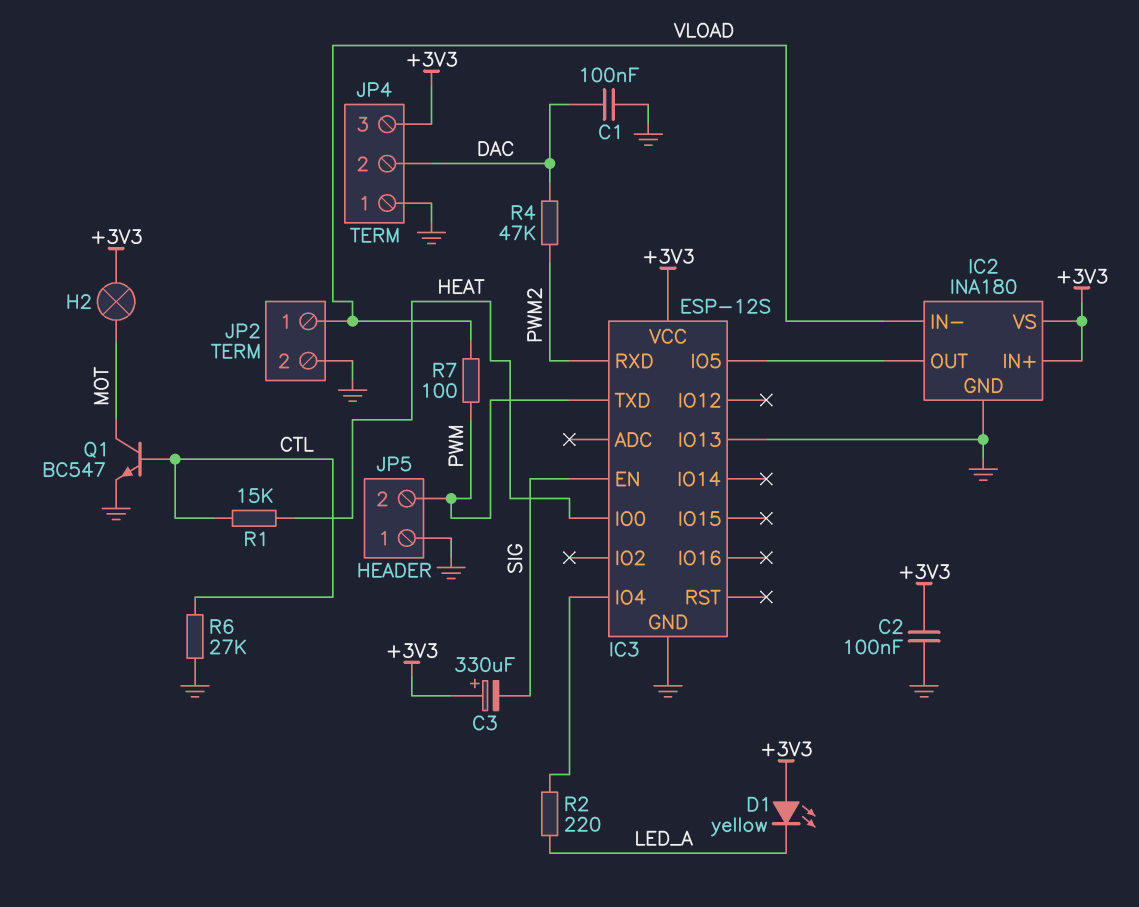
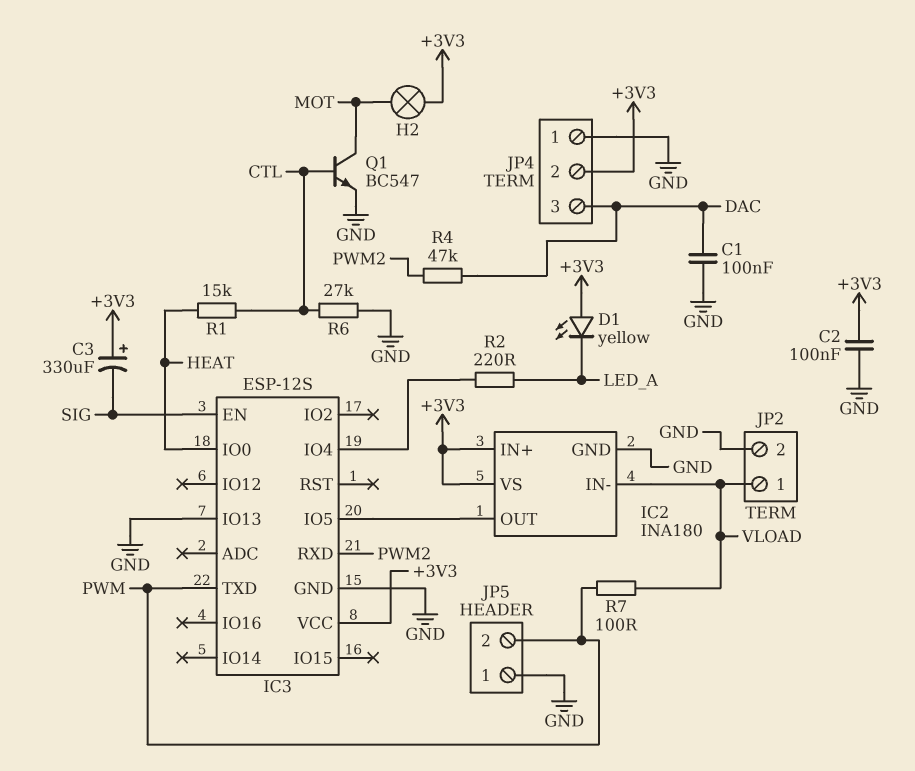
JP4 pin 2: DAC -> +3V3
JP4 pin 3: +3V3 -> DAC

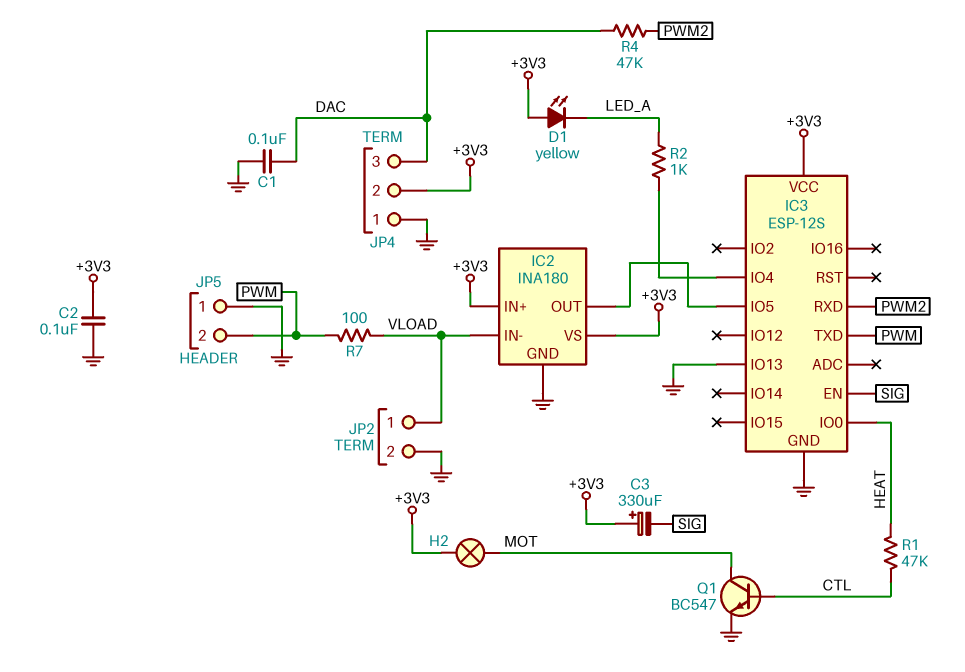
R1: 15k (CTL, HEAT) -> 47k (CTL, HEAT)
R2: 220 (IC3/IO4, LED_A) -> 1k (IC3/IO4, LED_A)
R6: 27k (CTL, GND) -> none

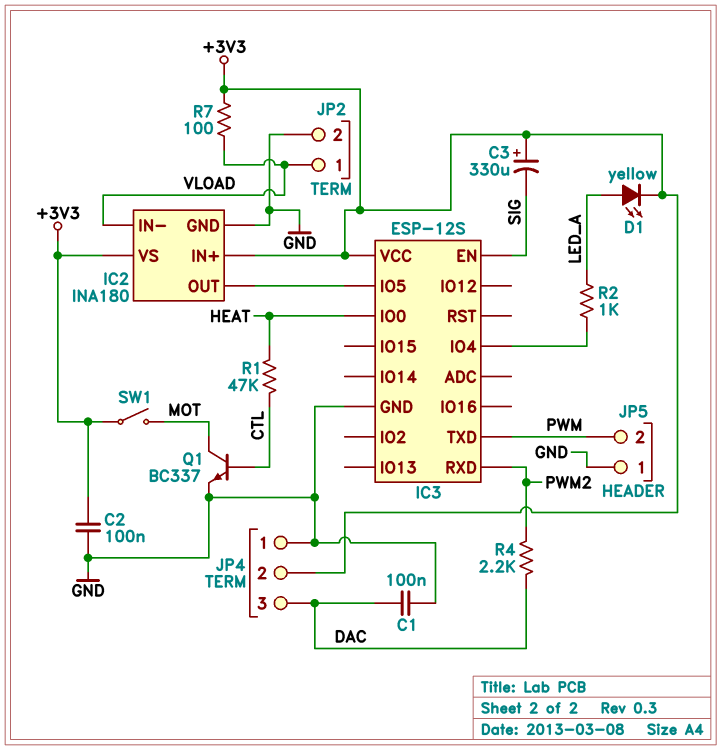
D1: LED yellow (A +3V3, K LED_A) -> LED yellow (A LED_A, K +3V3)
H2: lamp (+3V3, MOT) -> none
IC3 pin IO13: GND -> none
Q1: NPN BC547 (B CTL, C MOT, E GND) -> NPN BC337 (B CTL, C MOT, E GND)
R4: 47k (DAC, PWM2) -> 2.2k (DAC, PWM2)
R7: 100 (PWM, VLOAD) -> 100 (+3V3, VLOAD)
SW1: none -> switch (+3V3, MOT)

